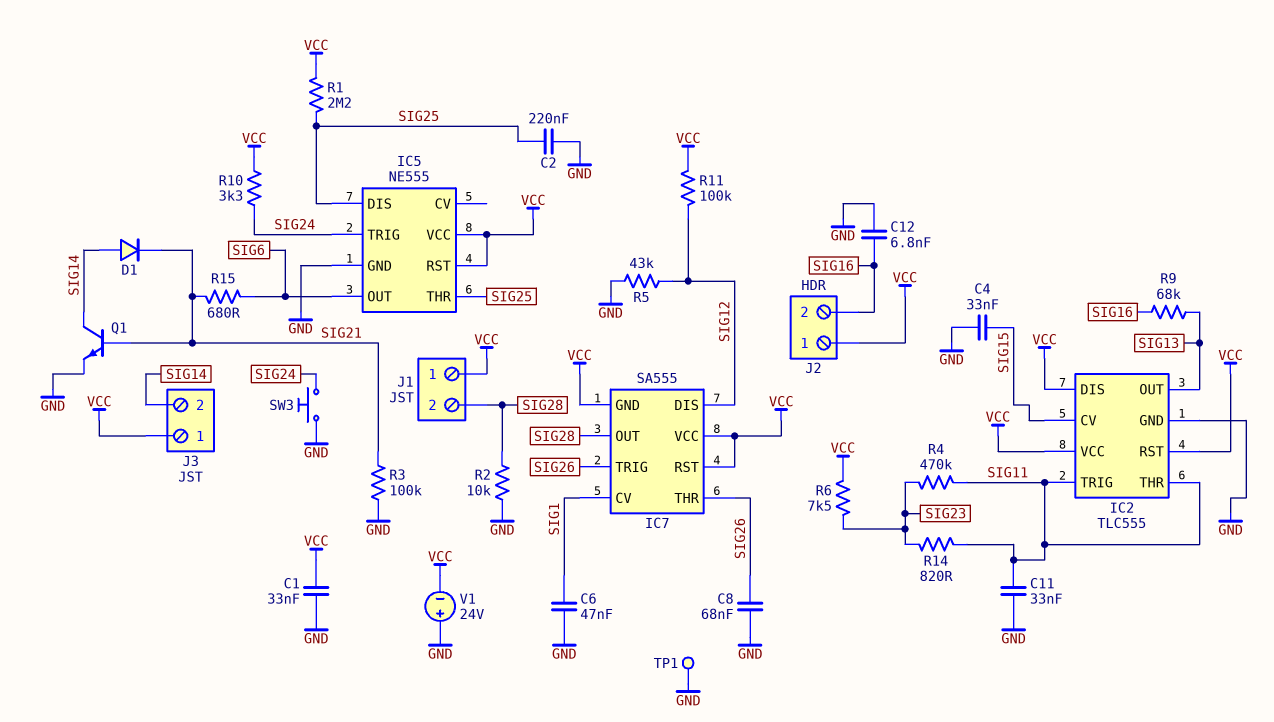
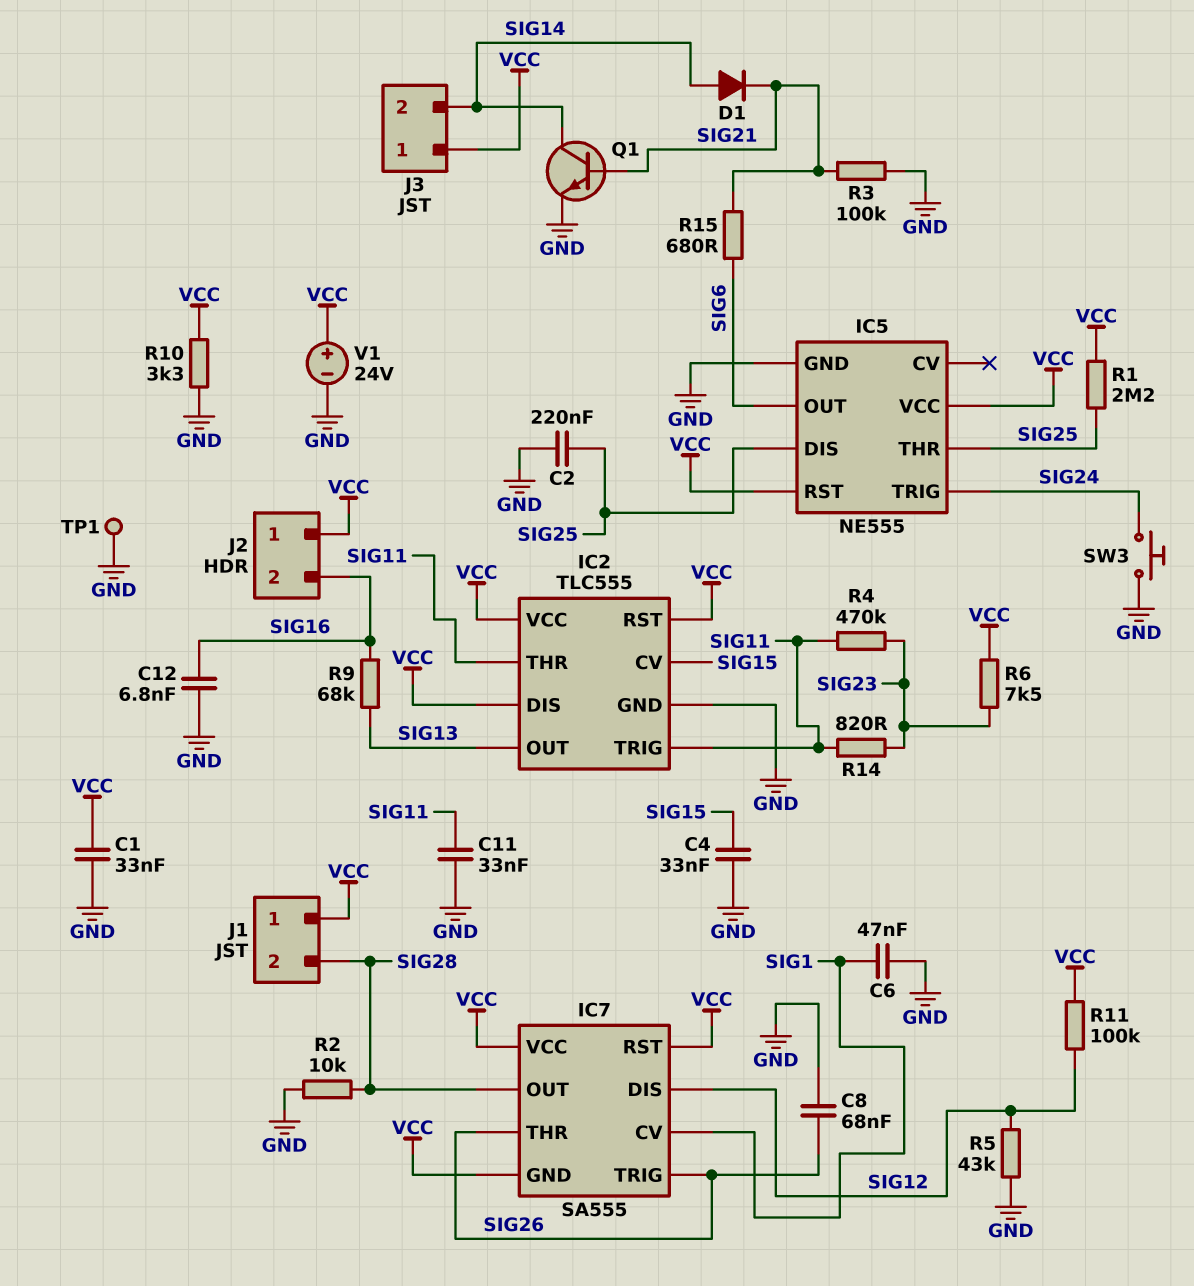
R10: 3.3k (SIG24, VCC) -> 3.3k (GND, VCC)
V1: 24V (plus GND, minus VCC) -> 24V (plus VCC, minus GND)

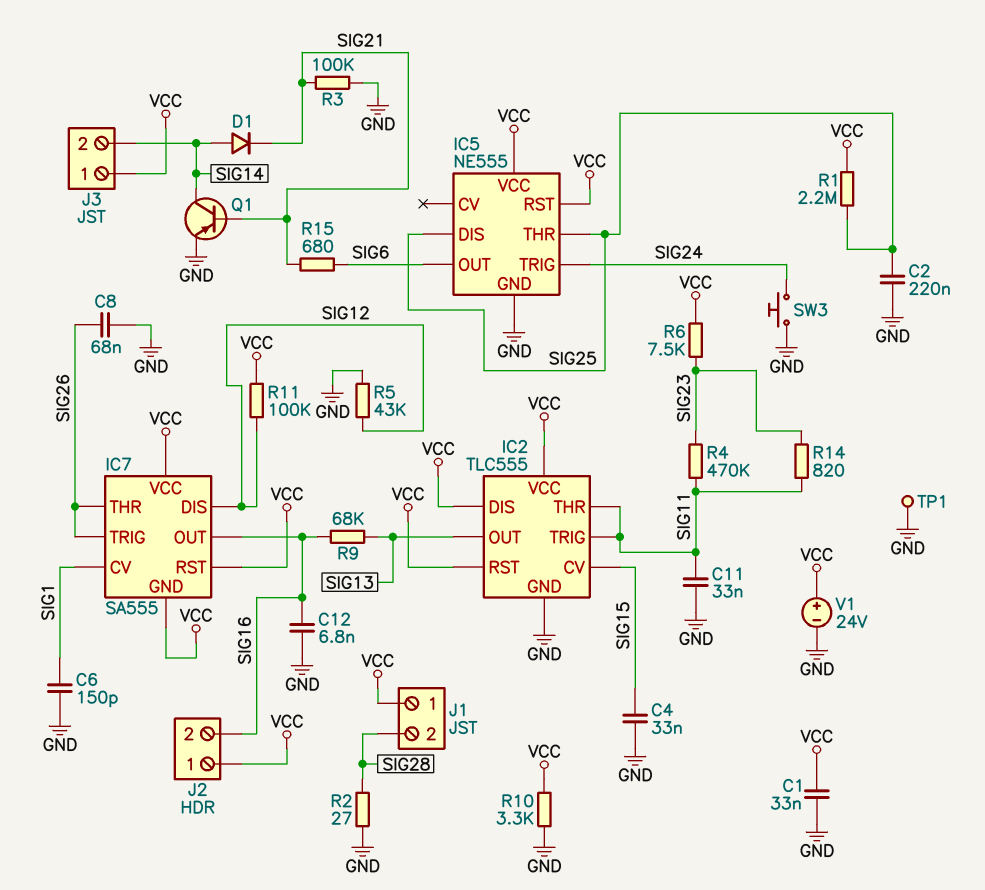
C6: 47nF (GND, SIG1) -> 150pF (GND, SIG1)
IC7 pin OUT: SIG28 -> SIG16
Q1: NPN (B SIG21, C SIG14, E GND) -> PNP (B SIG21, C SIG14, E GND)
R2: 10k (GND, SIG28) -> 27 (GND, SIG28)

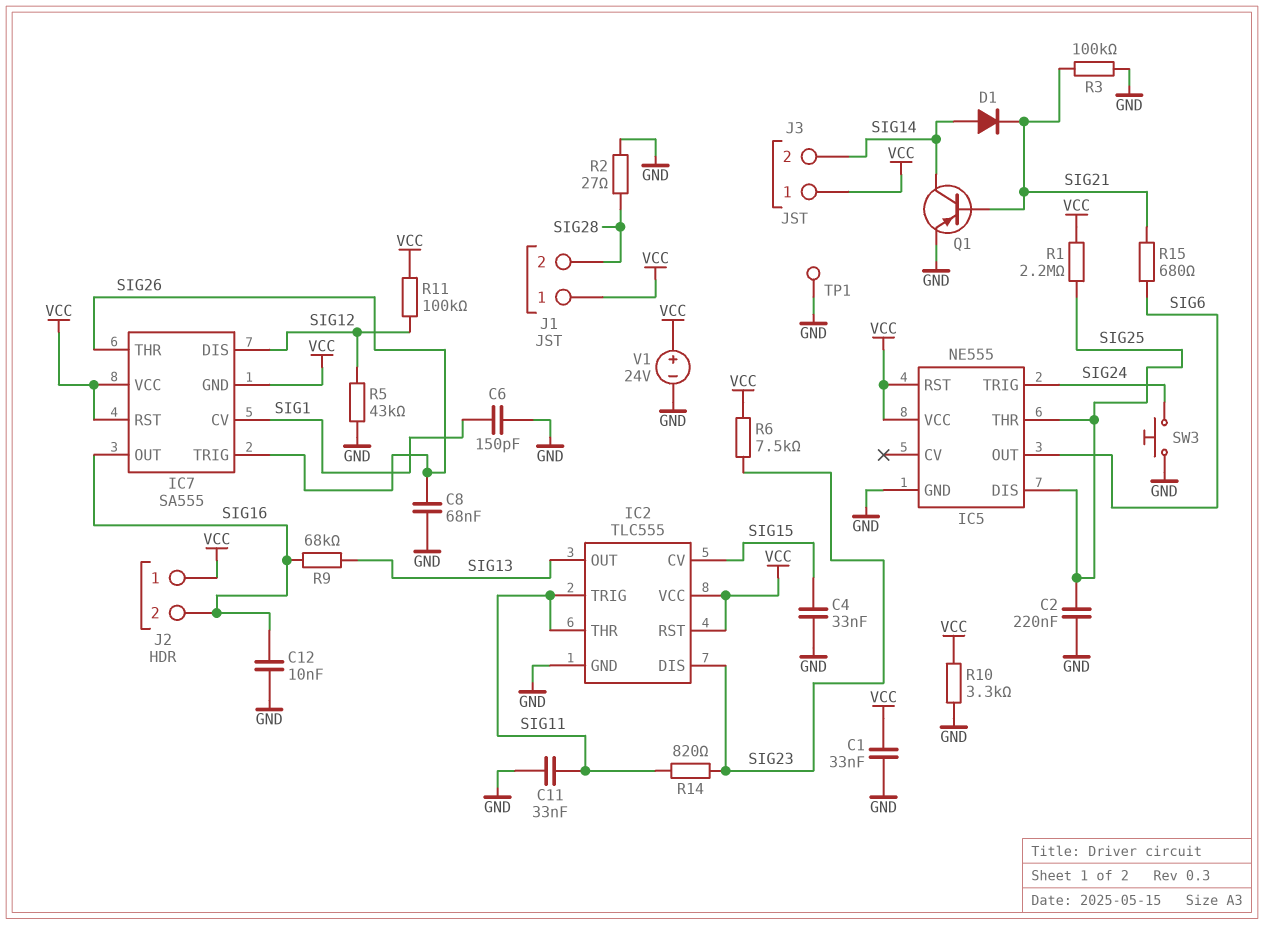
C12: 6.8nF (GND, SIG16) -> 10nF (GND, SIG16)
IC2 pin DIS: VCC -> SIG23
R4: 470k (SIG11, SIG23) -> none

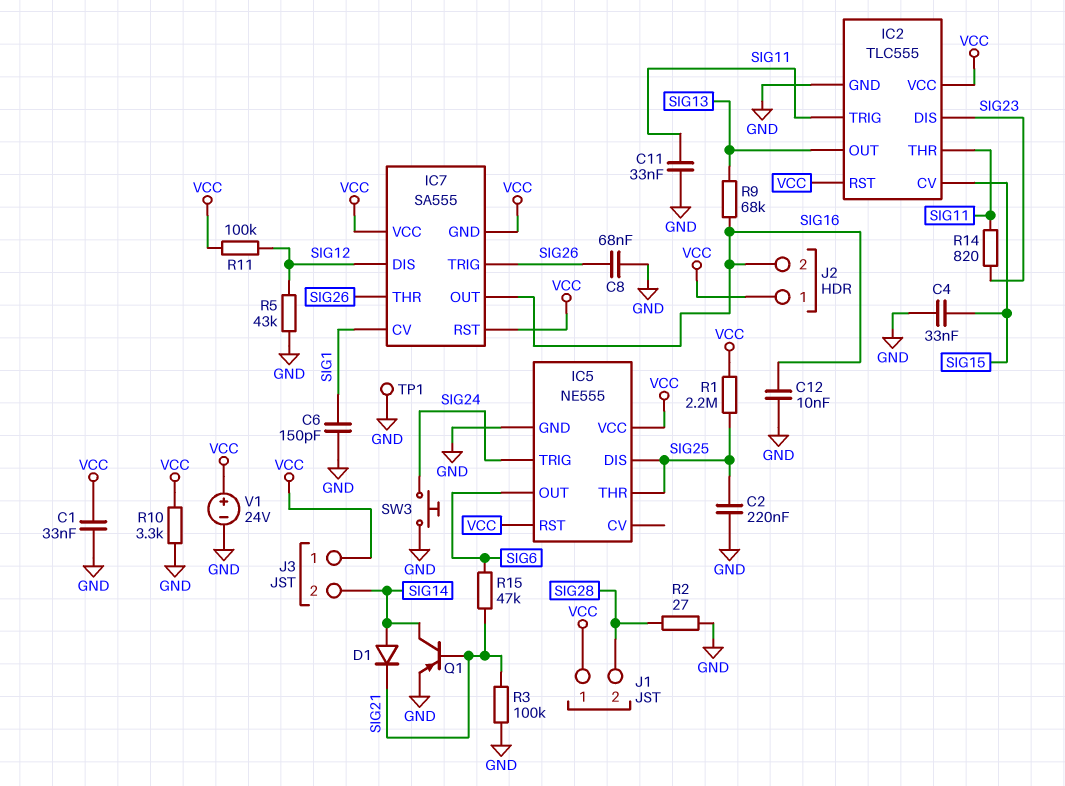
R6: 7.5k (SIG23, VCC) -> none
R15: 680 (SIG6, SIG21) -> 47k (SIG6, SIG21)

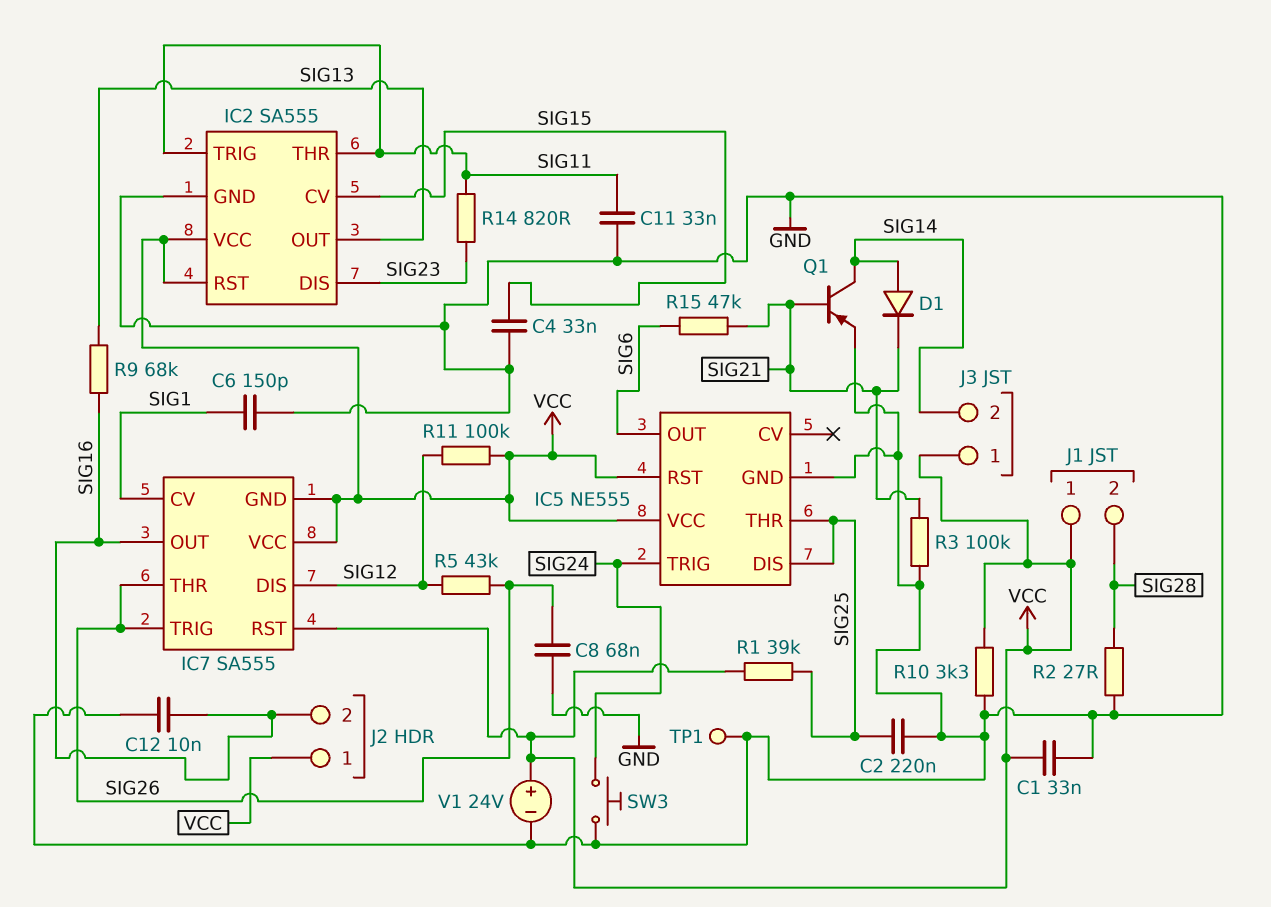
IC2: TLC555 -> SA555
R1: 2.2M (SIG25, VCC) -> 39k (SIG25, VCC)
R5: 43k (GND, SIG12) -> 43k (SIG12, SIG26)

